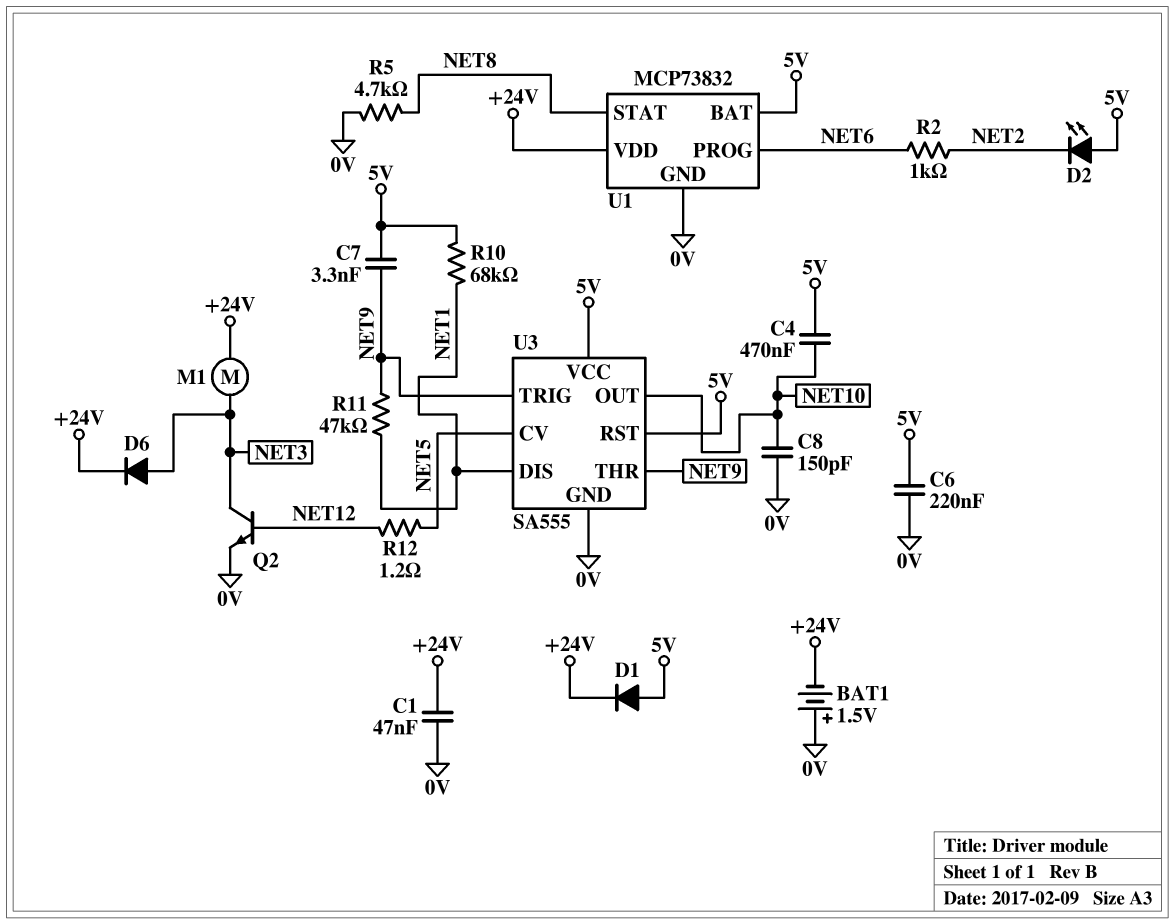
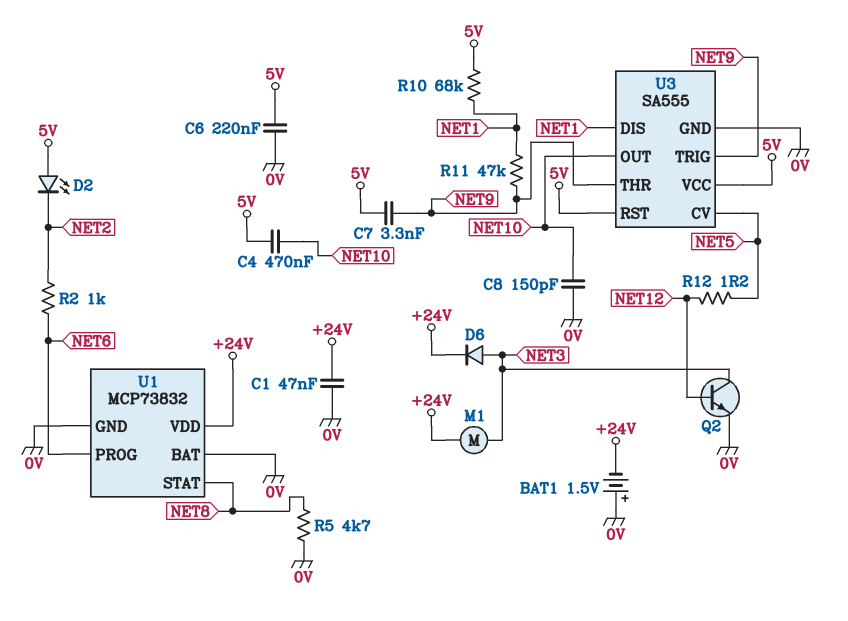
D1: diode (A 5V, K +24V) -> none
U1 pin BAT: 5V -> 0V

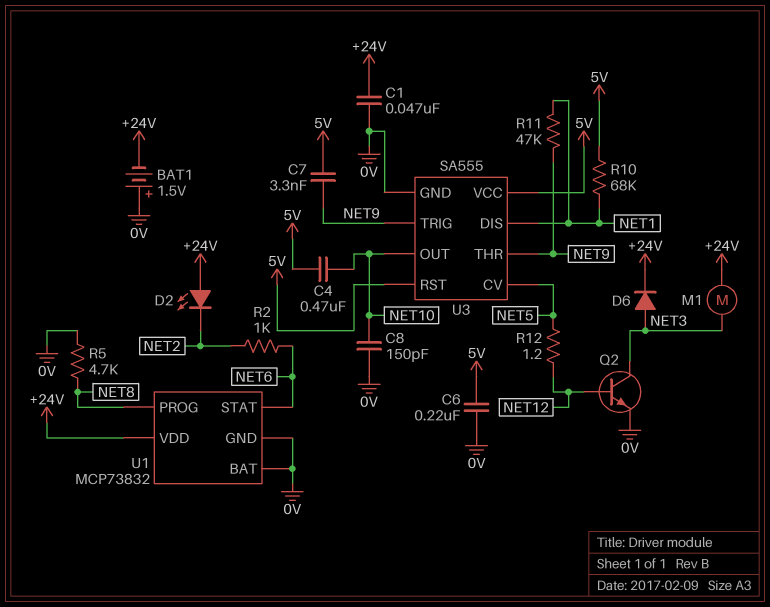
D2: LED (A 5V, K NET2) -> LED (A +24V, K NET2)
U1 pin PROG: NET6 -> NET8
U1 pin STAT: NET8 -> NET6

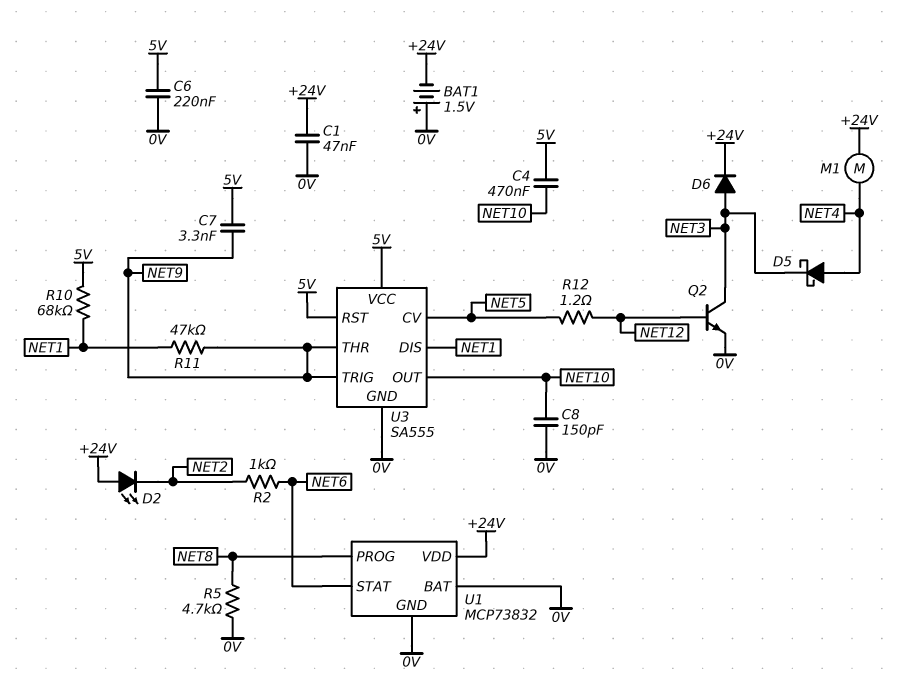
D5: none -> schottky (A NET4, K NET3)
M1: motor (+24V, NET3) -> motor (+24V, NET4)

